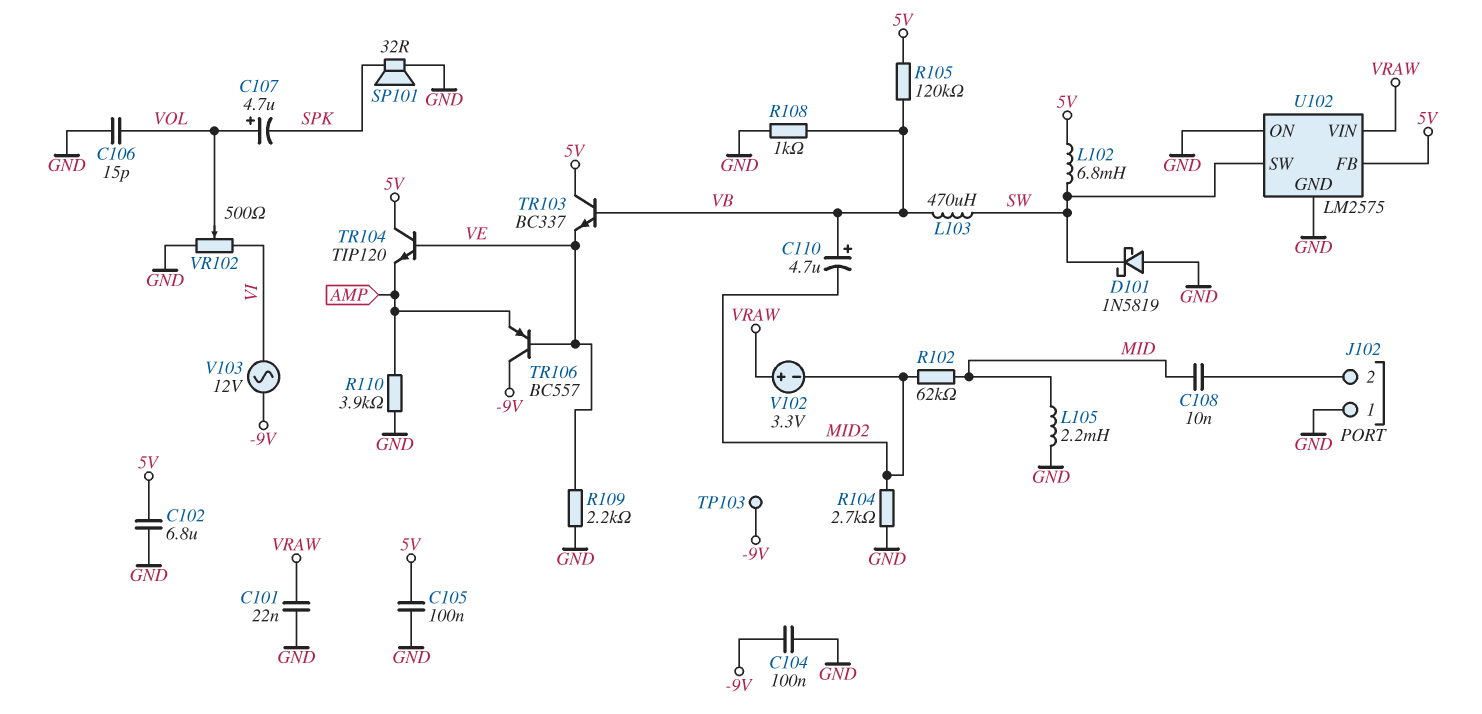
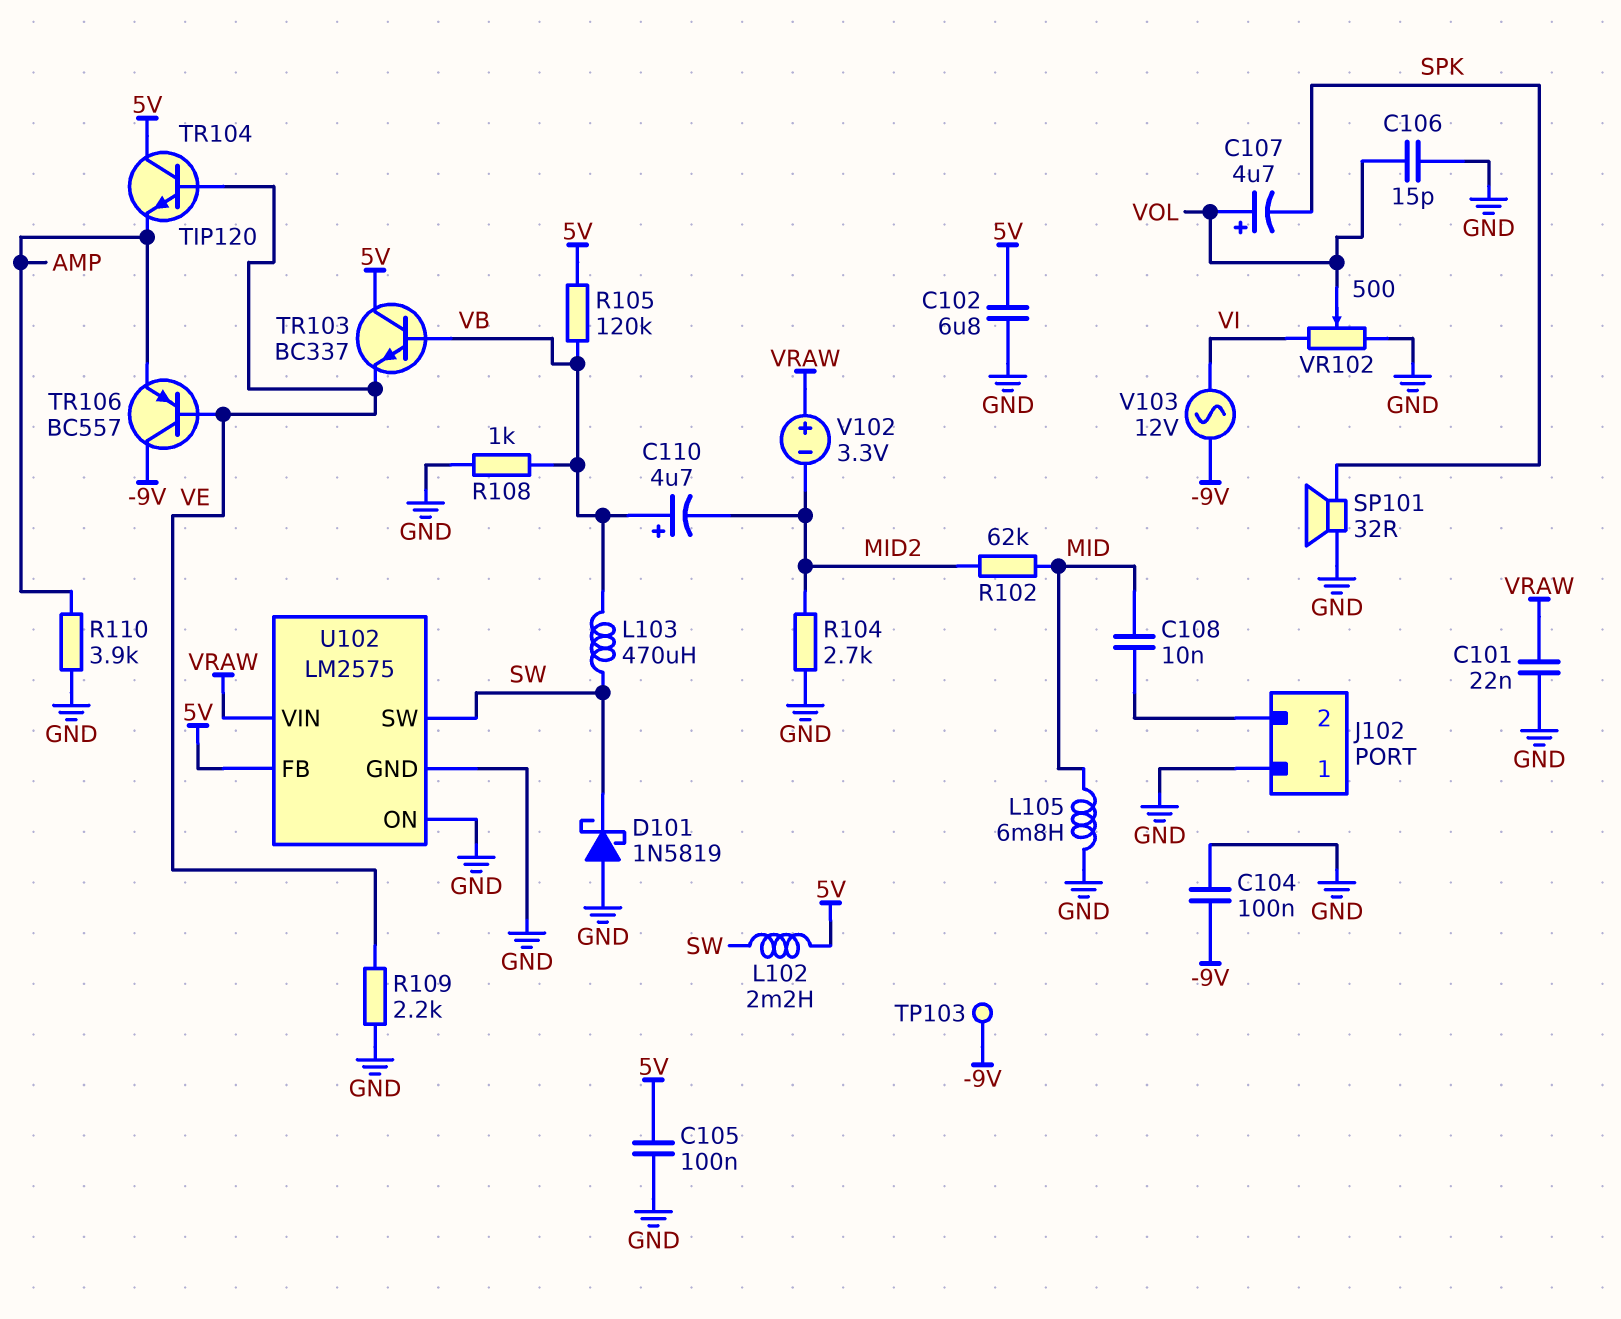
L102: 6.8mH (5V, SW) -> 2.2mH (5V, SW)
L105: 2.2mH (GND, MID) -> 6.8mH (GND, MID)

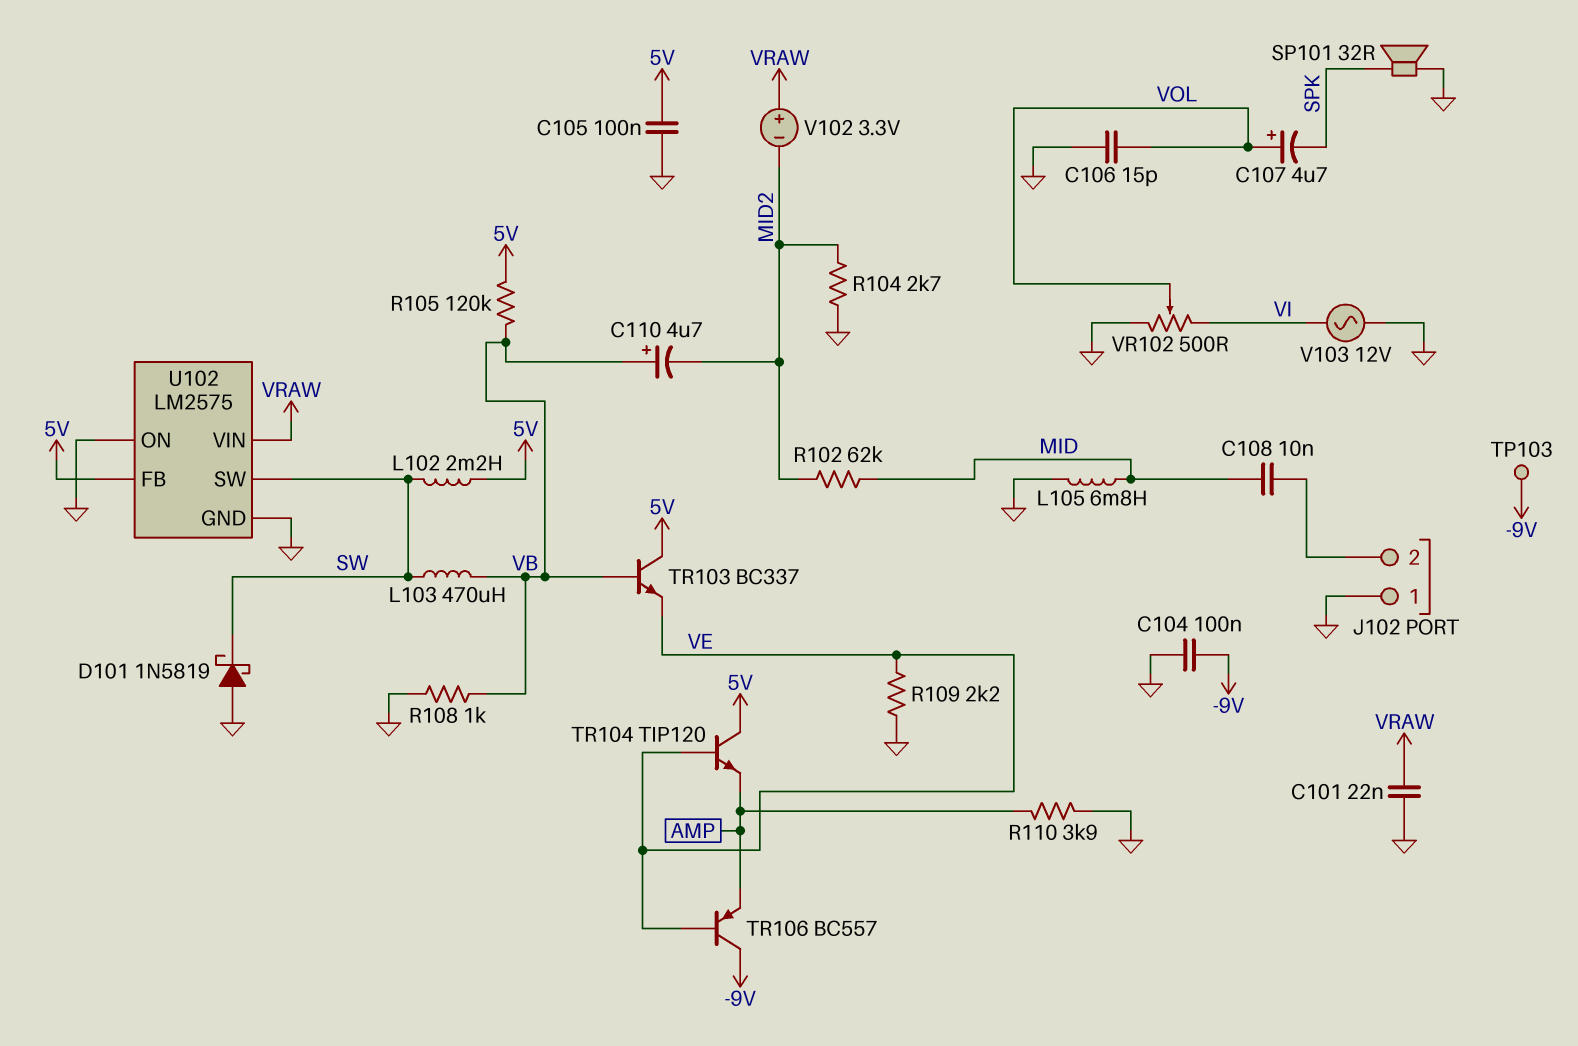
C102: 6.8uF (5V, GND) -> none
V103: AC 12V (-9V, VI) -> AC 12V (GND, VI)

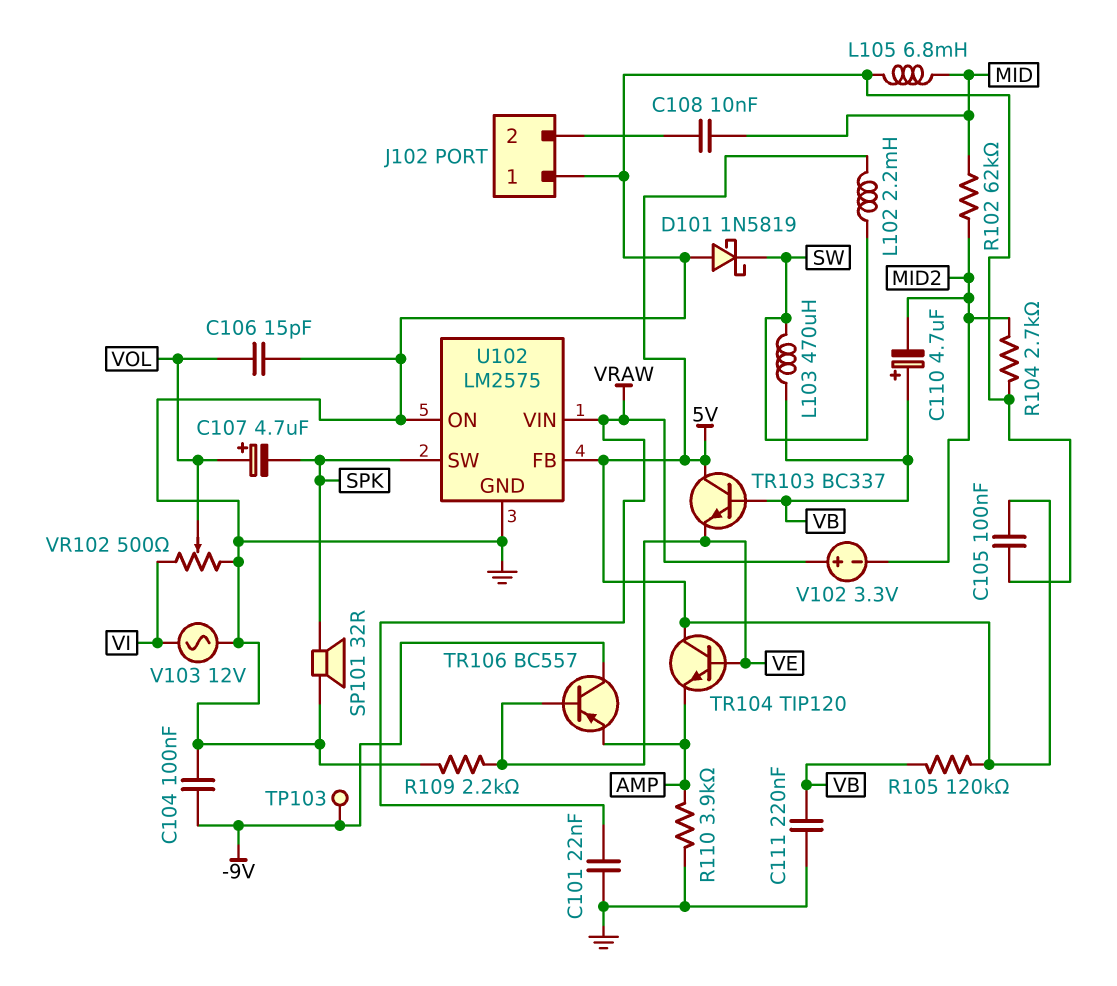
C111: none -> 220nF (GND, VB)
R108: 1k (GND, VB) -> none
U102 pin SW: SW -> SPK

